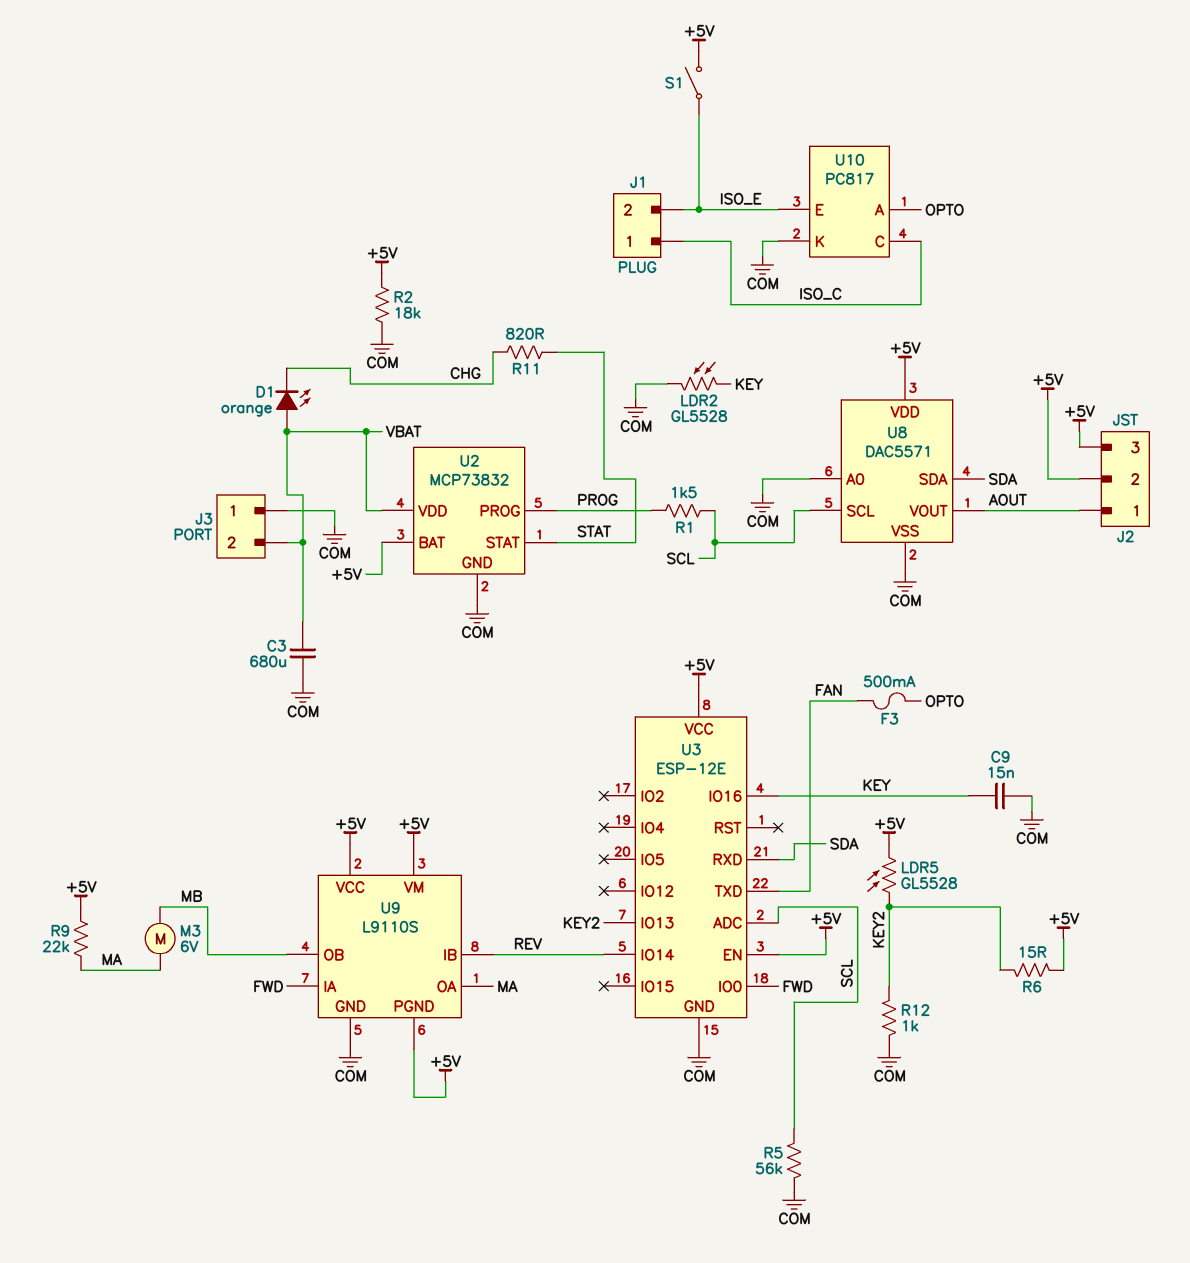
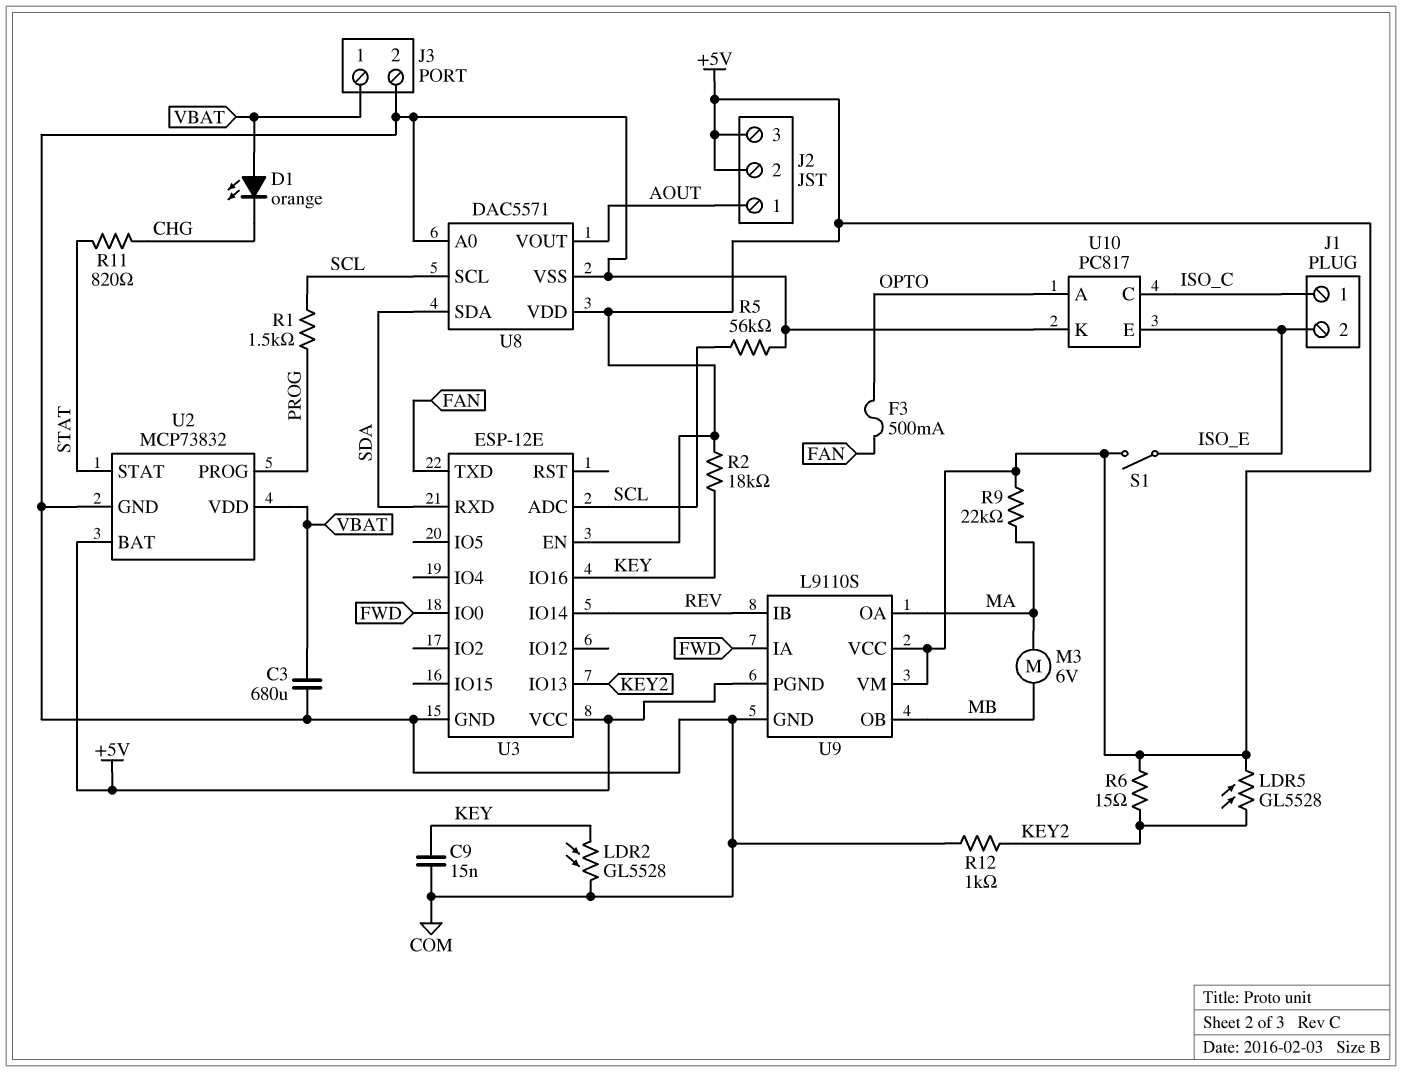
J3 pin 1: COM -> VBAT
J3 pin 2: VBAT -> COM
R2: 18k (+5V, COM) -> 18k (+5V, KEY)

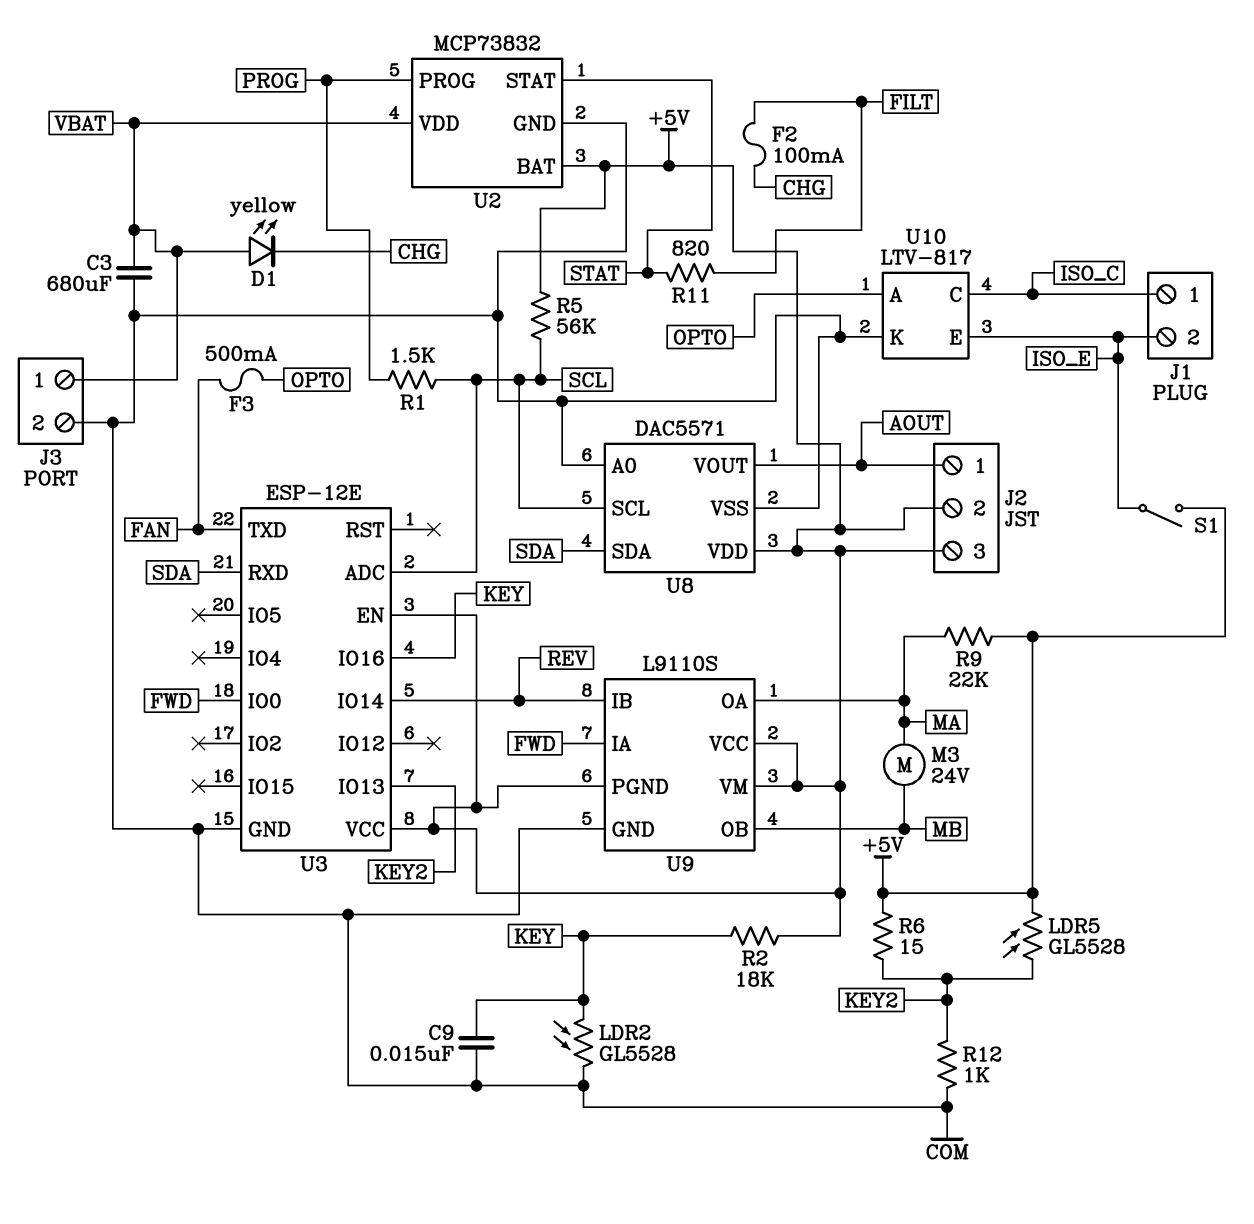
D1: LED orange (A VBAT, K CHG) -> LED yellow (A VBAT, K CHG)
F2: none -> 100mA (CHG, FILT)
M3: motor 6V (MA, MB) -> motor 24V (MA, MB)
R5: 56k (COM, SCL) -> 56k (+5V, SCL)
R11: 820 (CHG, STAT) -> 820 (FILT, STAT)
U10: PC817 -> LTV-817

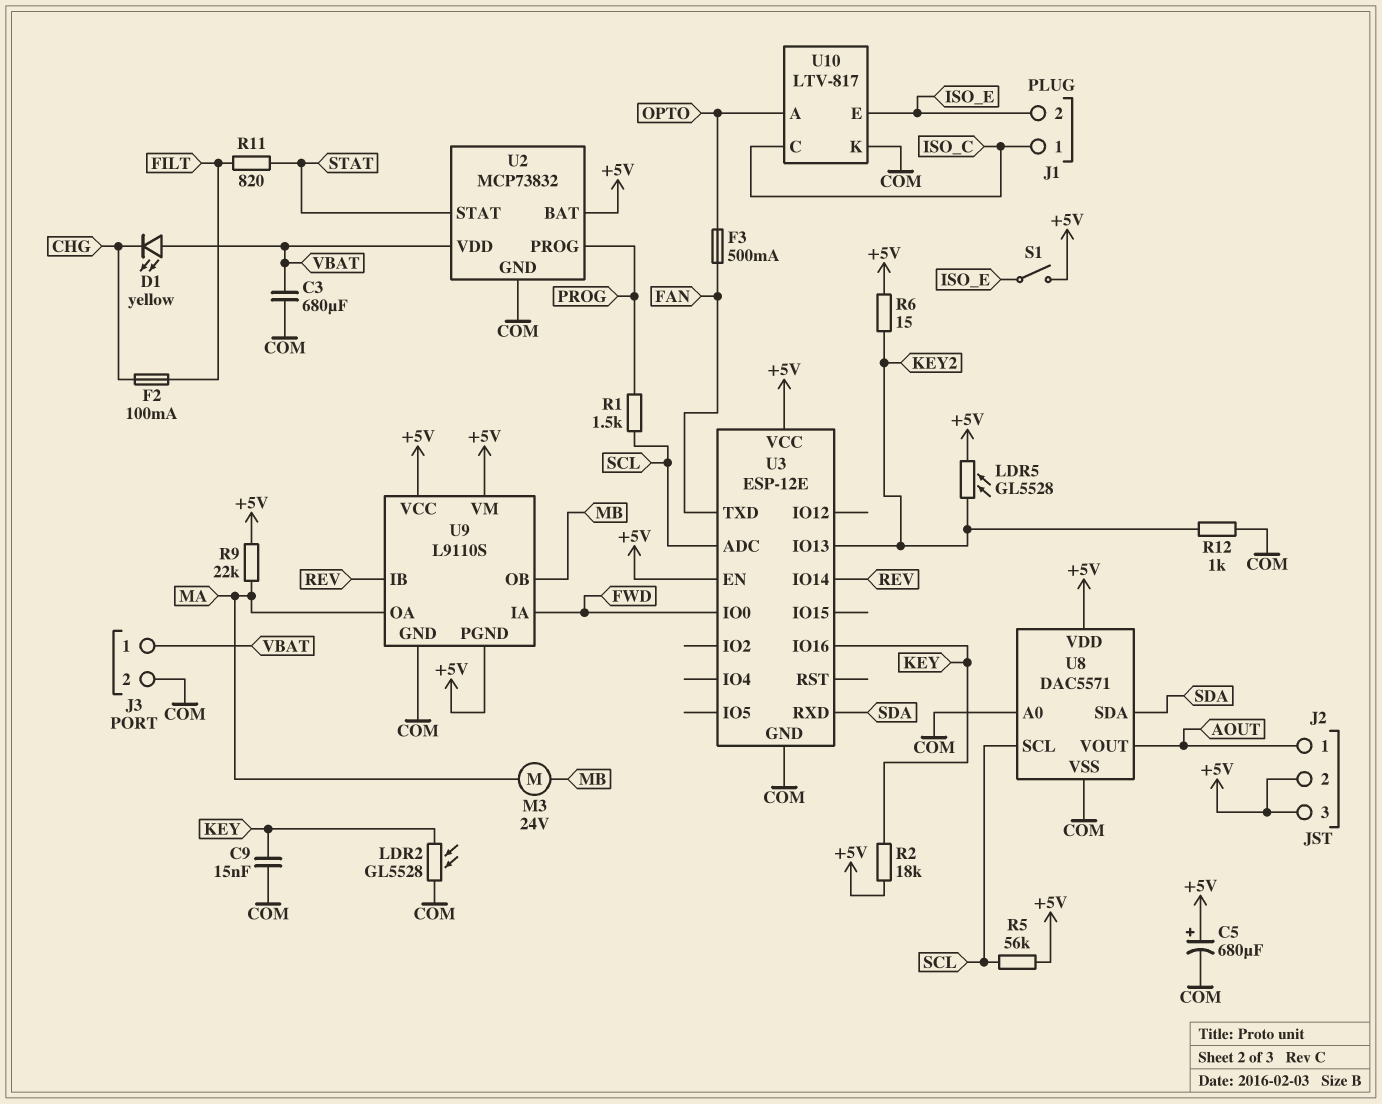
C5: none -> 680uF (plus +5V, minus COM)

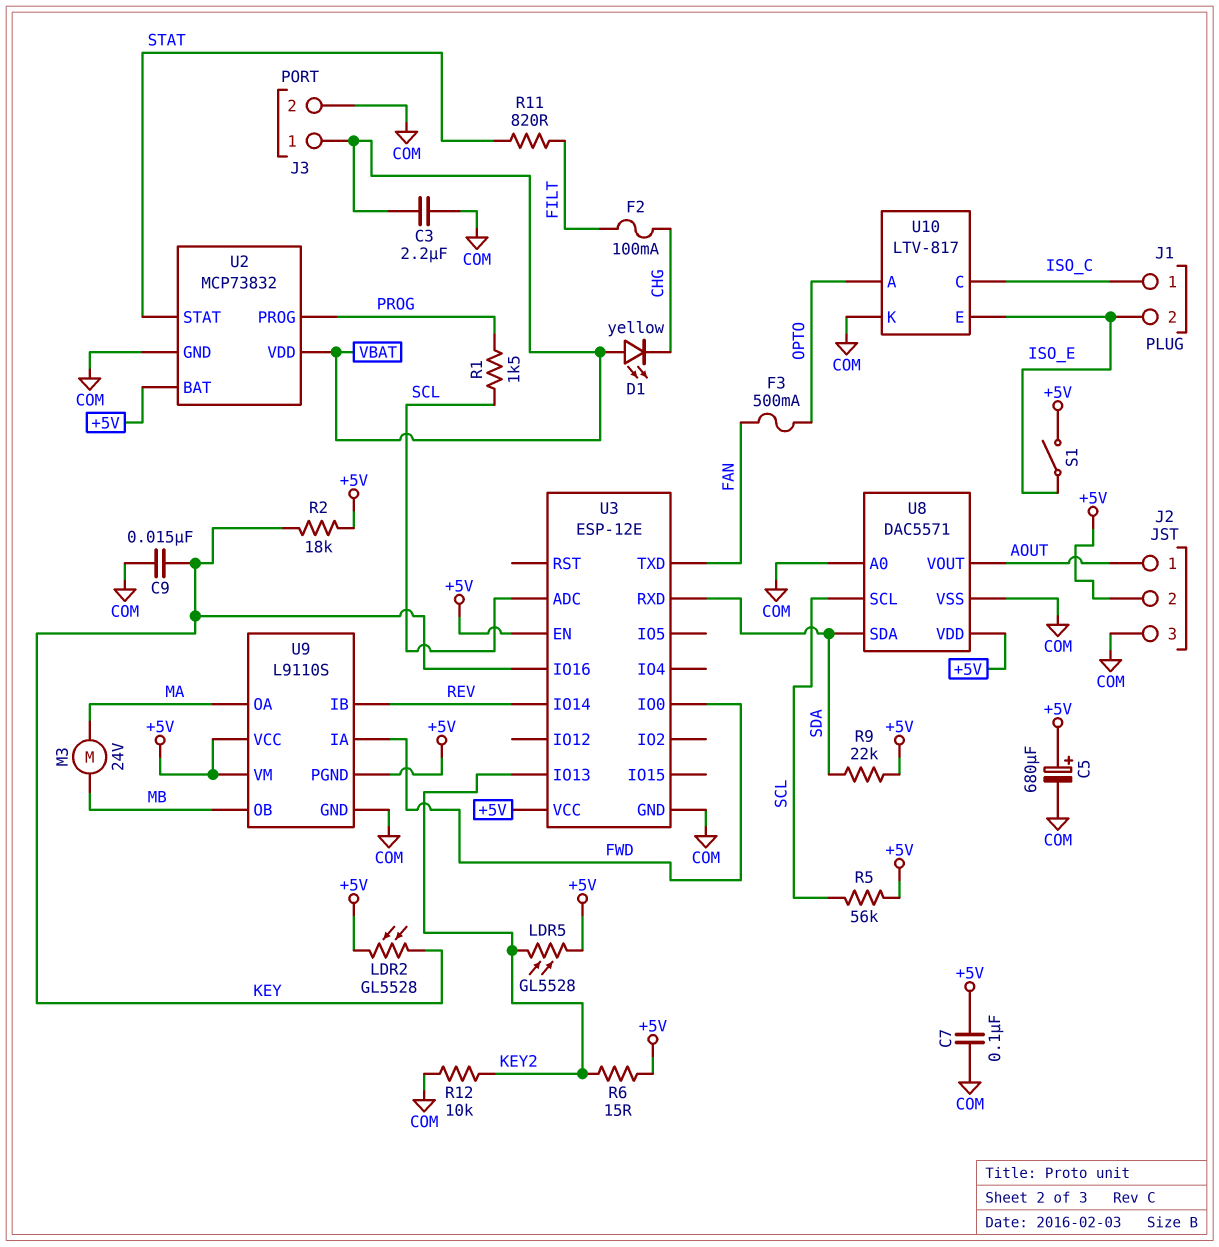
C3: 680uF (COM, VBAT) -> 2.2uF (COM, VBAT)
C7: none -> 100nF (+5V, COM)
J2 pin 3: +5V -> COM
LDR2: GL5528 (COM, KEY) -> GL5528 (+5V, KEY)
R9: 22k (+5V, MA) -> 22k (+5V, SDA)
R12: 1k (COM, KEY2) -> 10k (COM, KEY2)

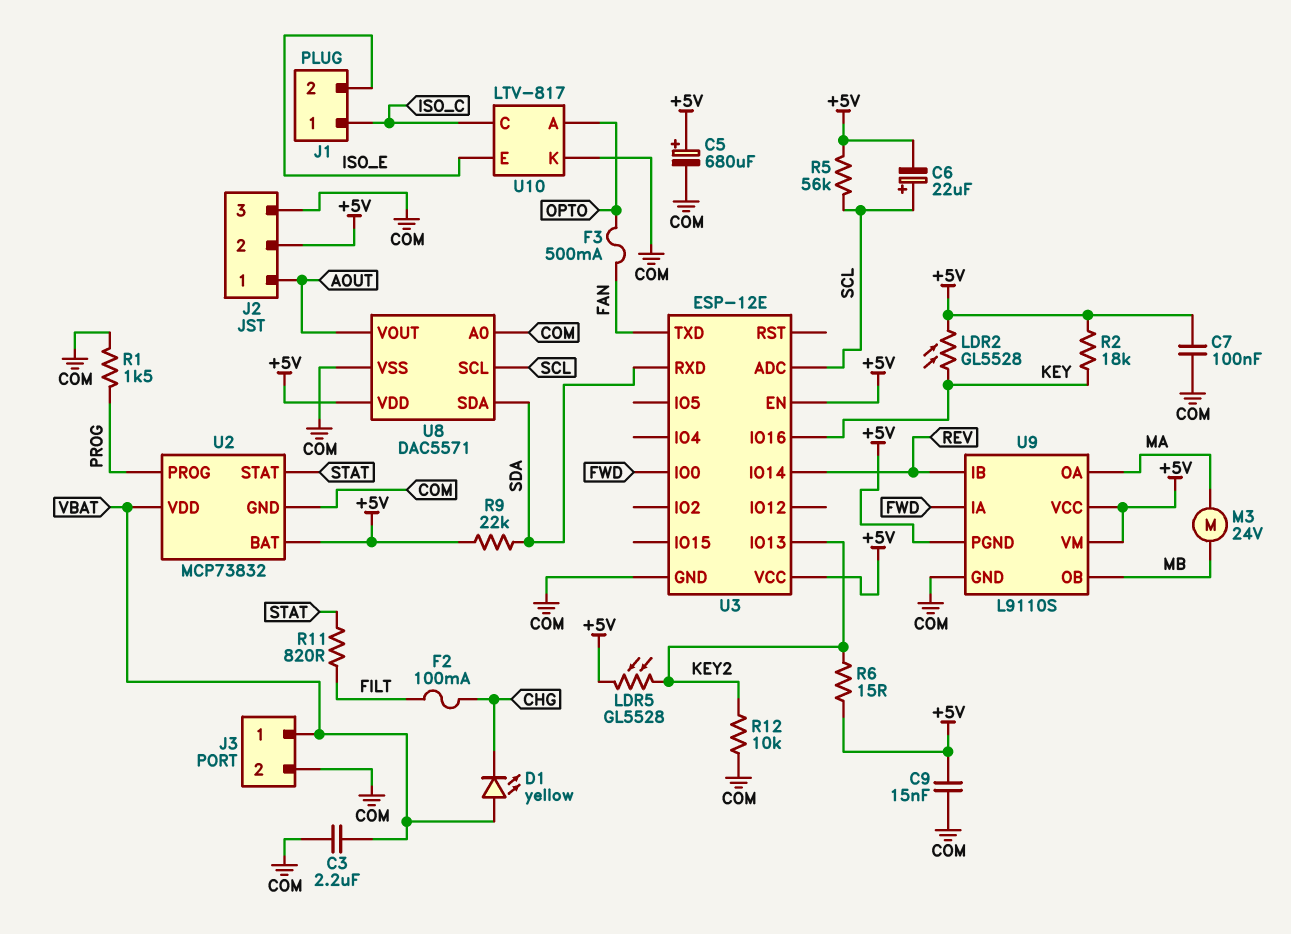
C6: none -> 22uF (plus SCL, minus +5V)
C9: 15nF (COM, KEY) -> 15nF (+5V, COM)
R1: 1.5k (PROG, SCL) -> 1.5k (COM, PROG)
S1: switch (+5V, ISO_E) -> none

